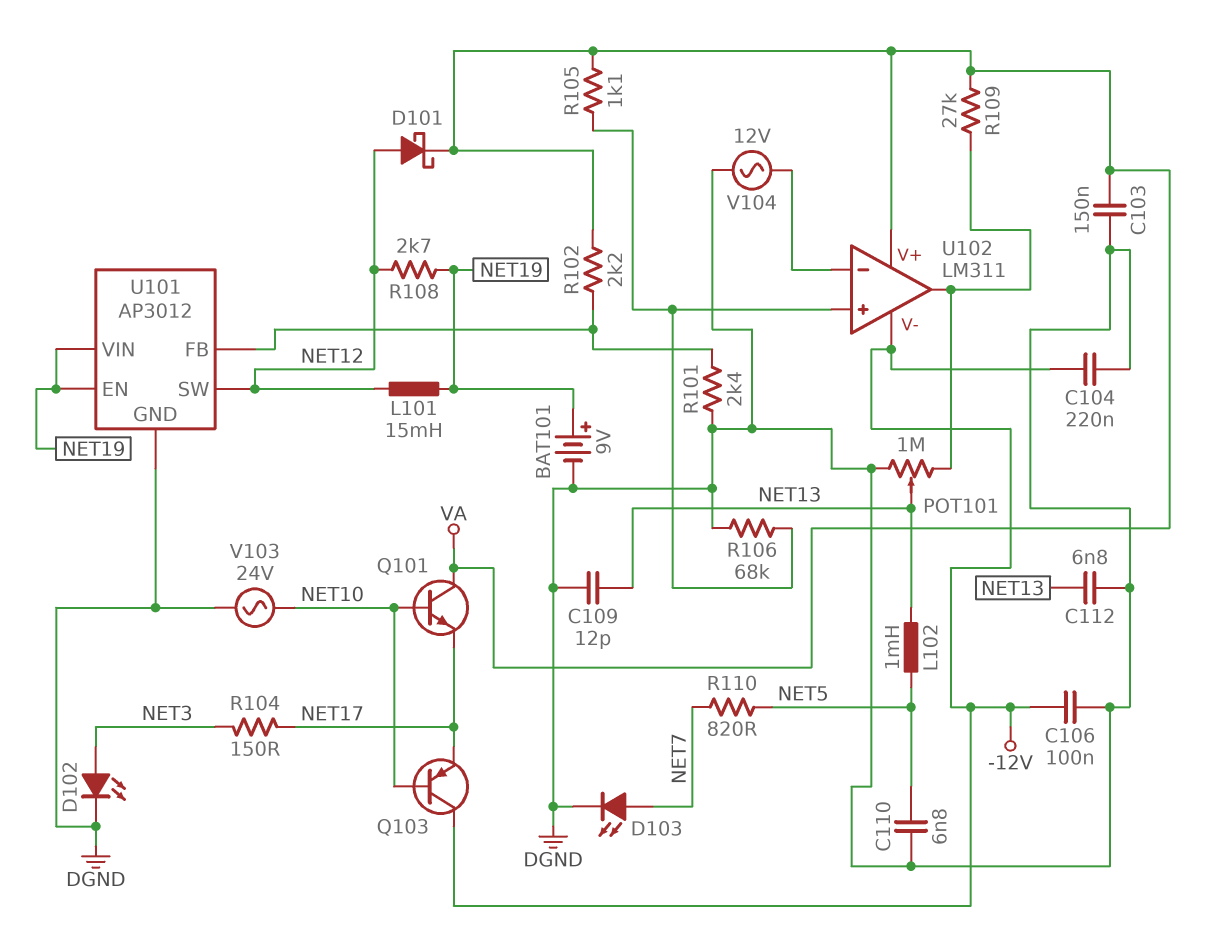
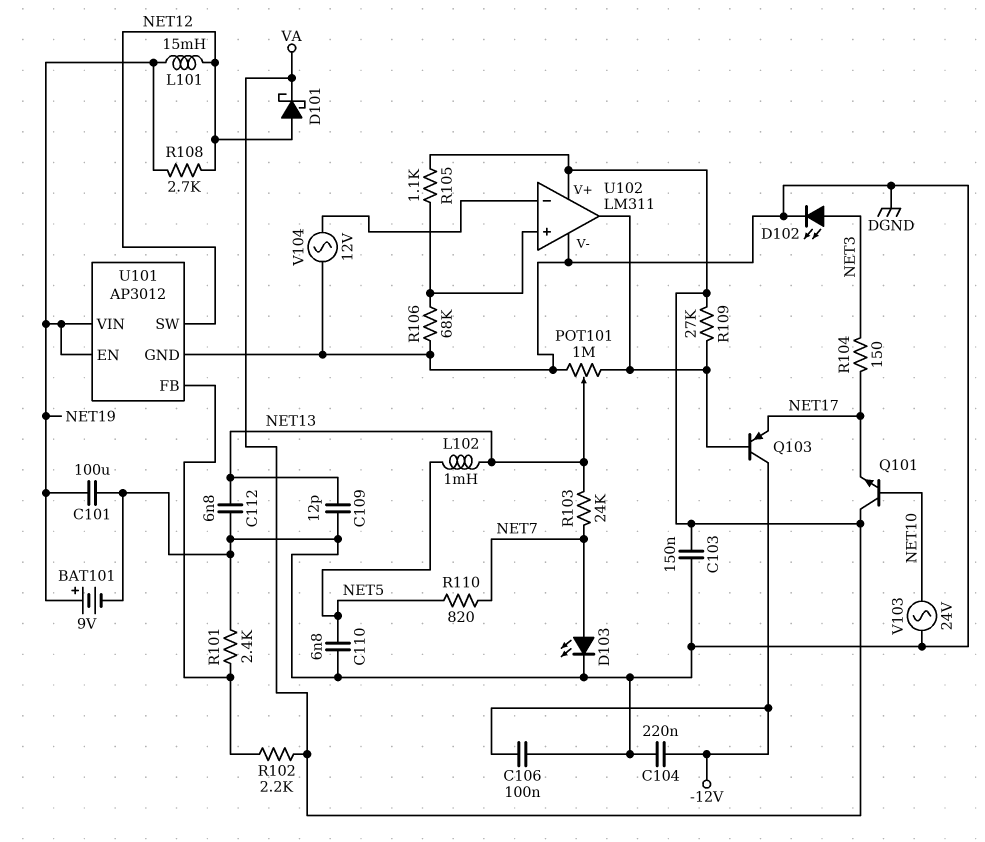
C101: none -> 100uF (DGND, NET19)
Q103: PNP (B NET10, C -12V, E NET17) -> PNP (B U102/out, C -12V, E NET17)
R103: none -> 24k (NET7, NET13)
U102 pin V-: -12V -> DGND

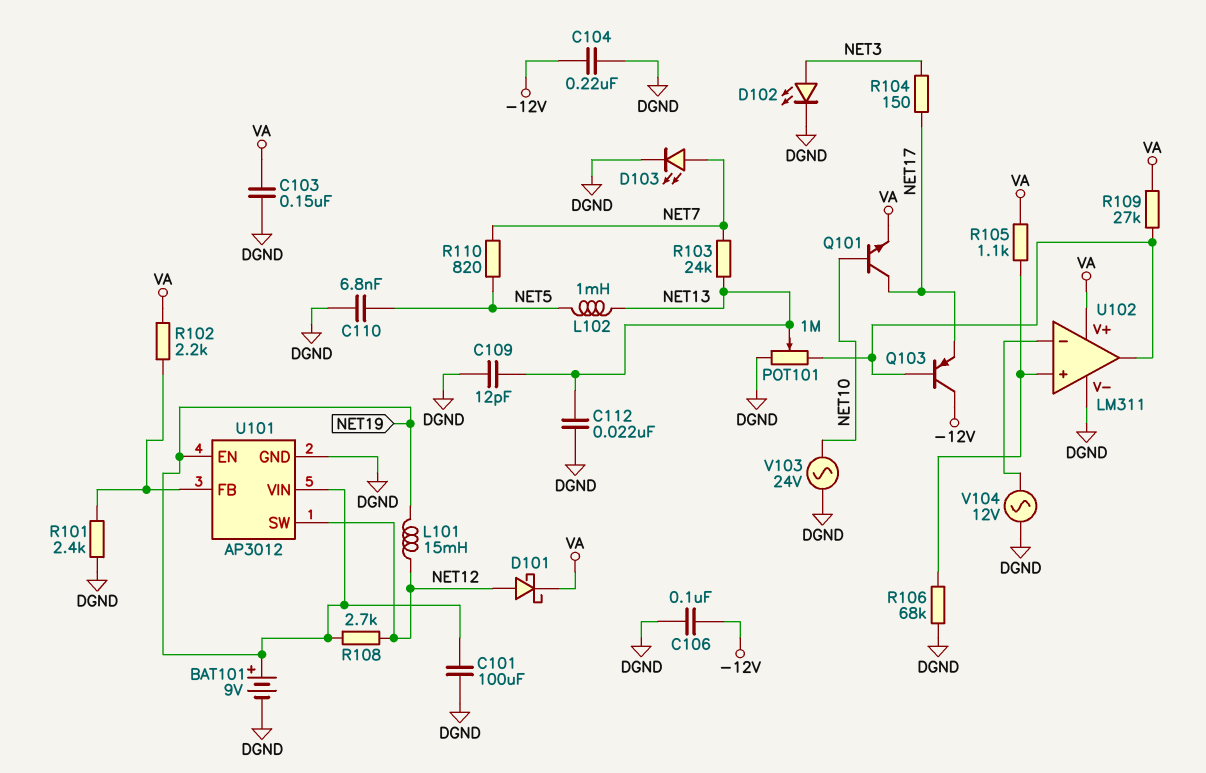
C112: 6.8nF (DGND, NET13) -> 22nF (DGND, NET13)
Q101: NPN (B NET10, C VA, E NET17) -> NPN (B NET10, C NET17, E VA)

